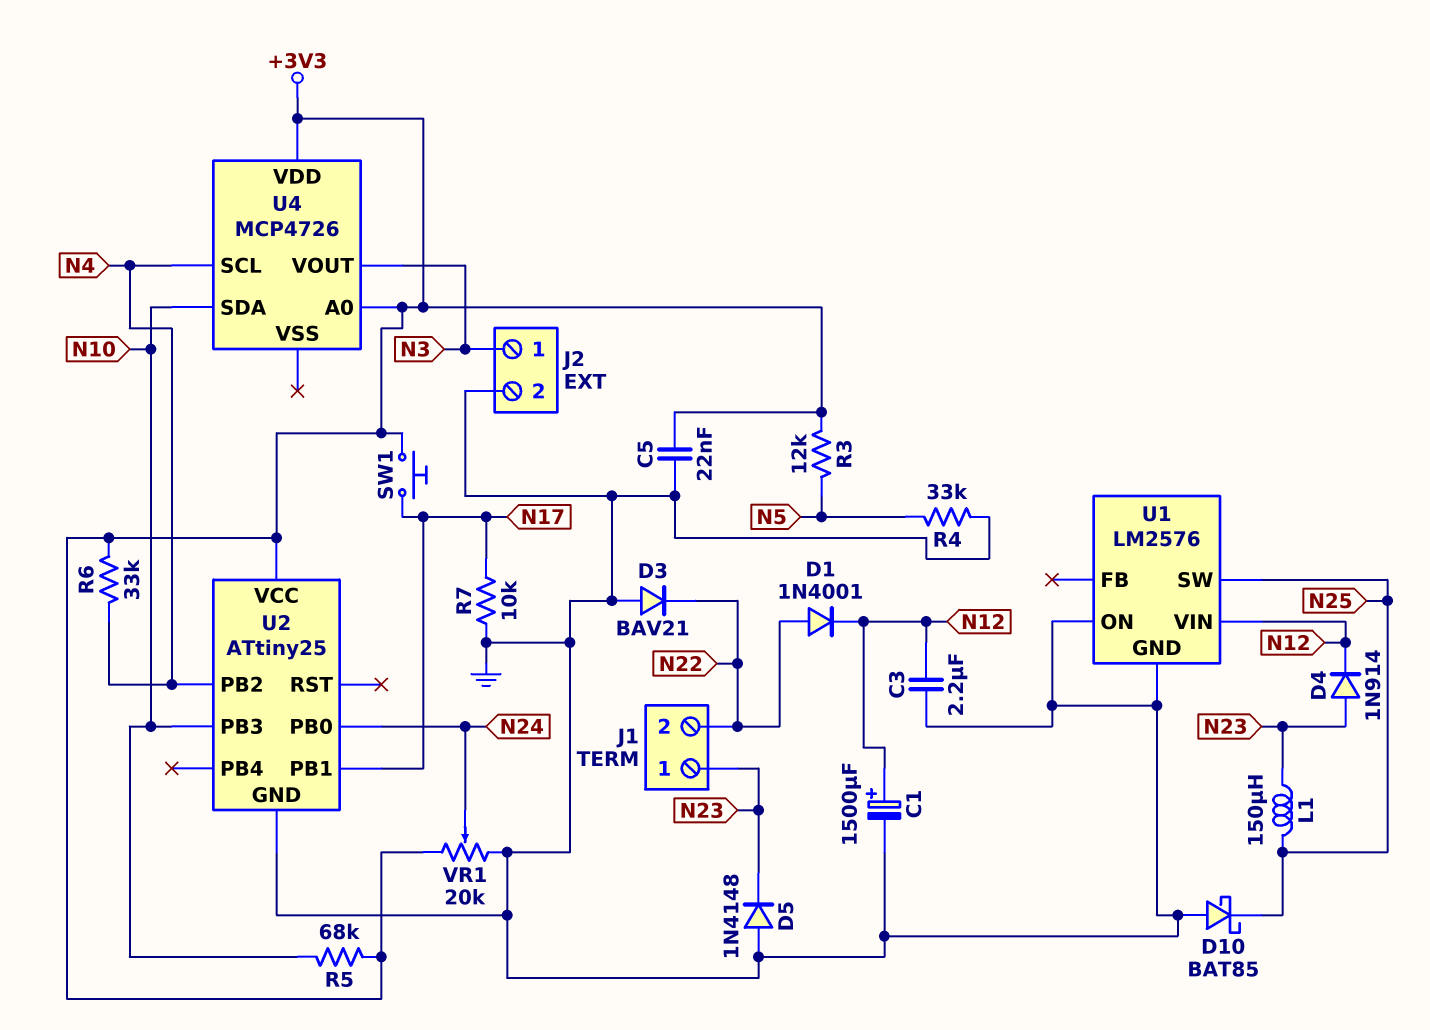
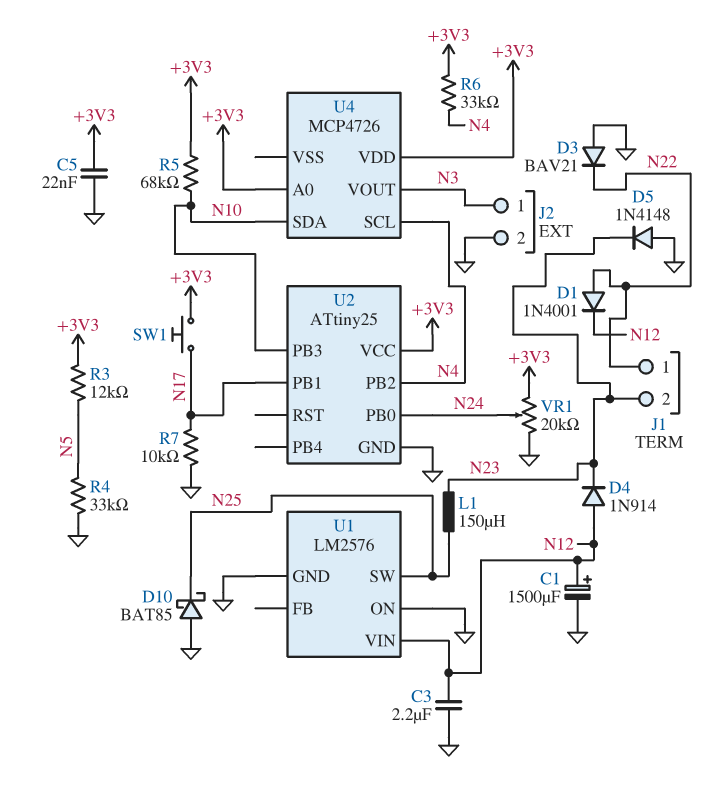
D4: diode 1N914 (A N23, K N12) -> diode 1N914 (A N12, K N23)
J1 pin 1: N23 -> N22
J1 pin 2: N22 -> N23

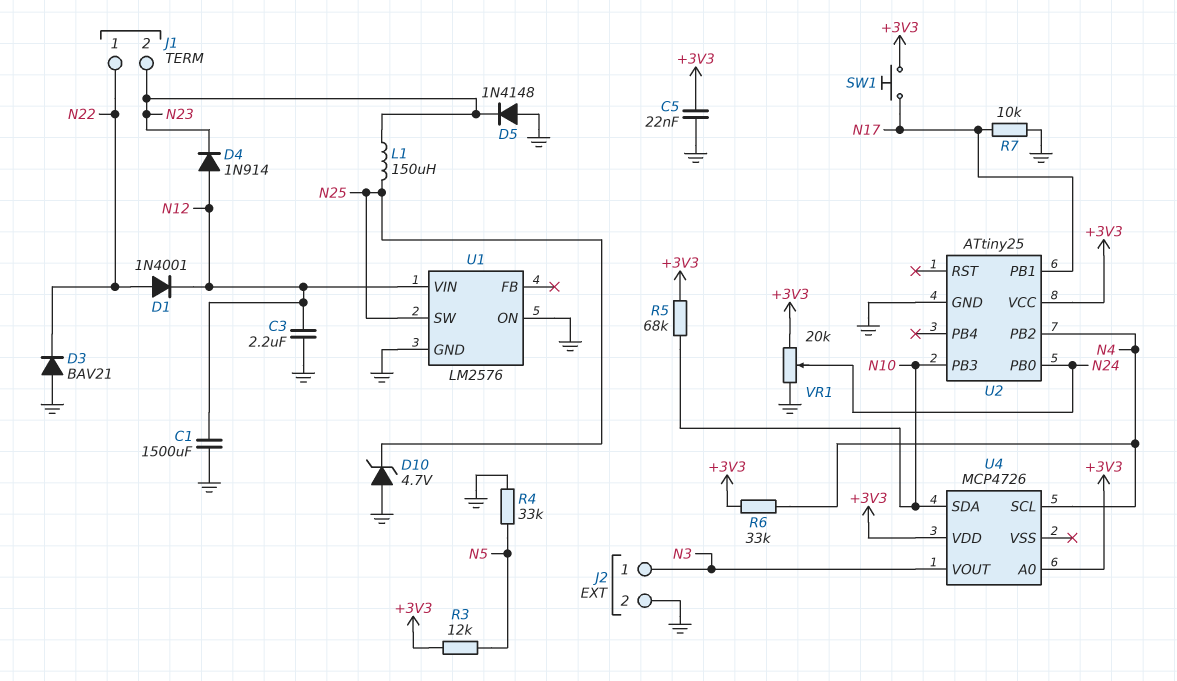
C1: 1500uF (plus N12, minus GND) -> 1500uF (GND, N12)
D10: schottky BAT85 (A GND, K N25) -> zener 4.7V (A GND, K N25)

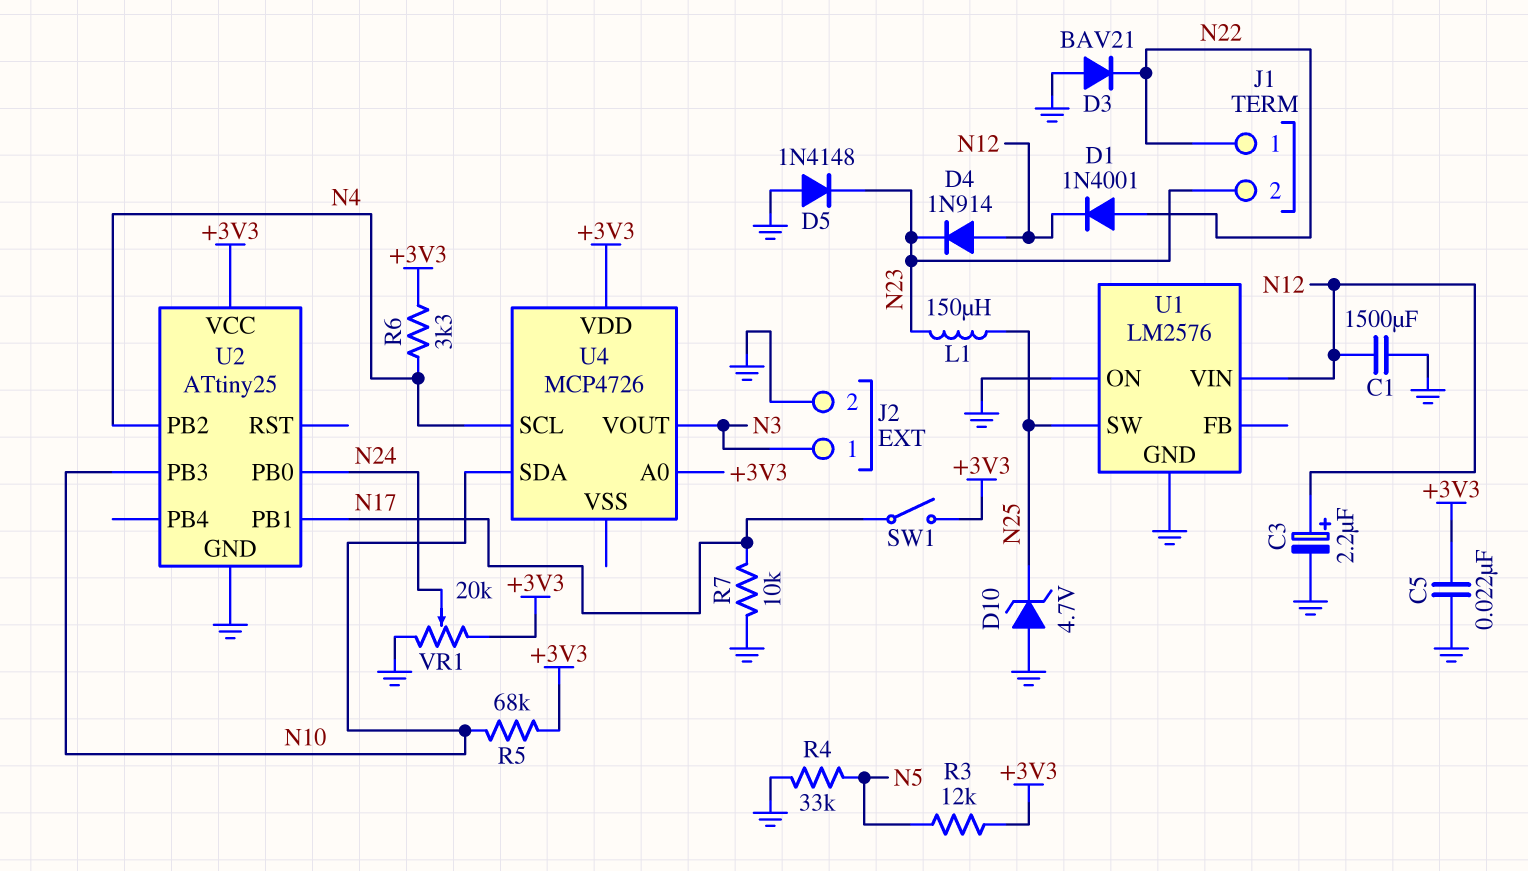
C3: 2.2uF (GND, N12) -> 2.2uF (plus N12, minus GND)
R6: 33k (+3V3, N4) -> 3.3k (+3V3, N4)
SW1: button (+3V3, N17) -> switch (+3V3, N17)

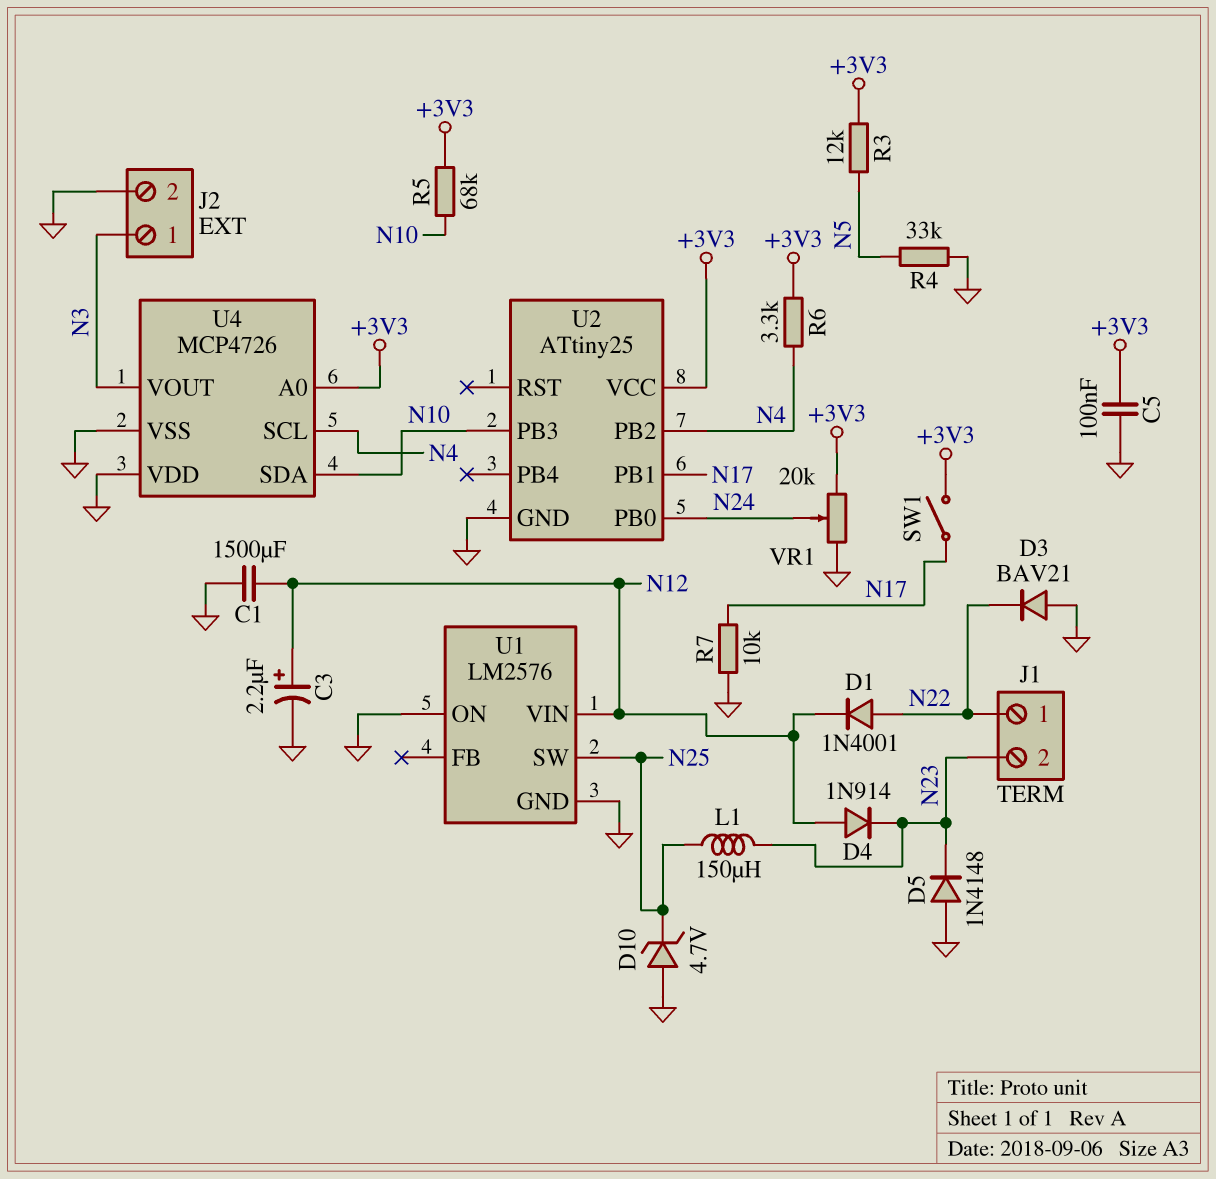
C5: 22nF (+3V3, GND) -> 100nF (+3V3, GND)
U4 pin VDD: +3V3 -> GND
U4 pin VSS: none -> GND

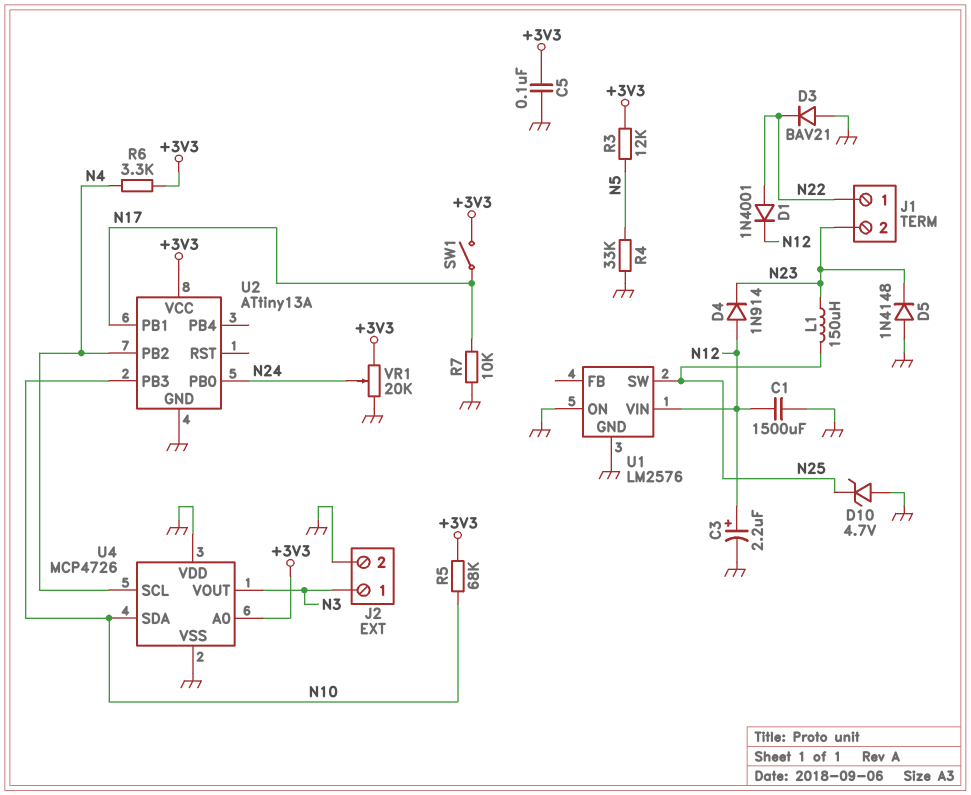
U2: ATtiny25 -> ATtiny13A

